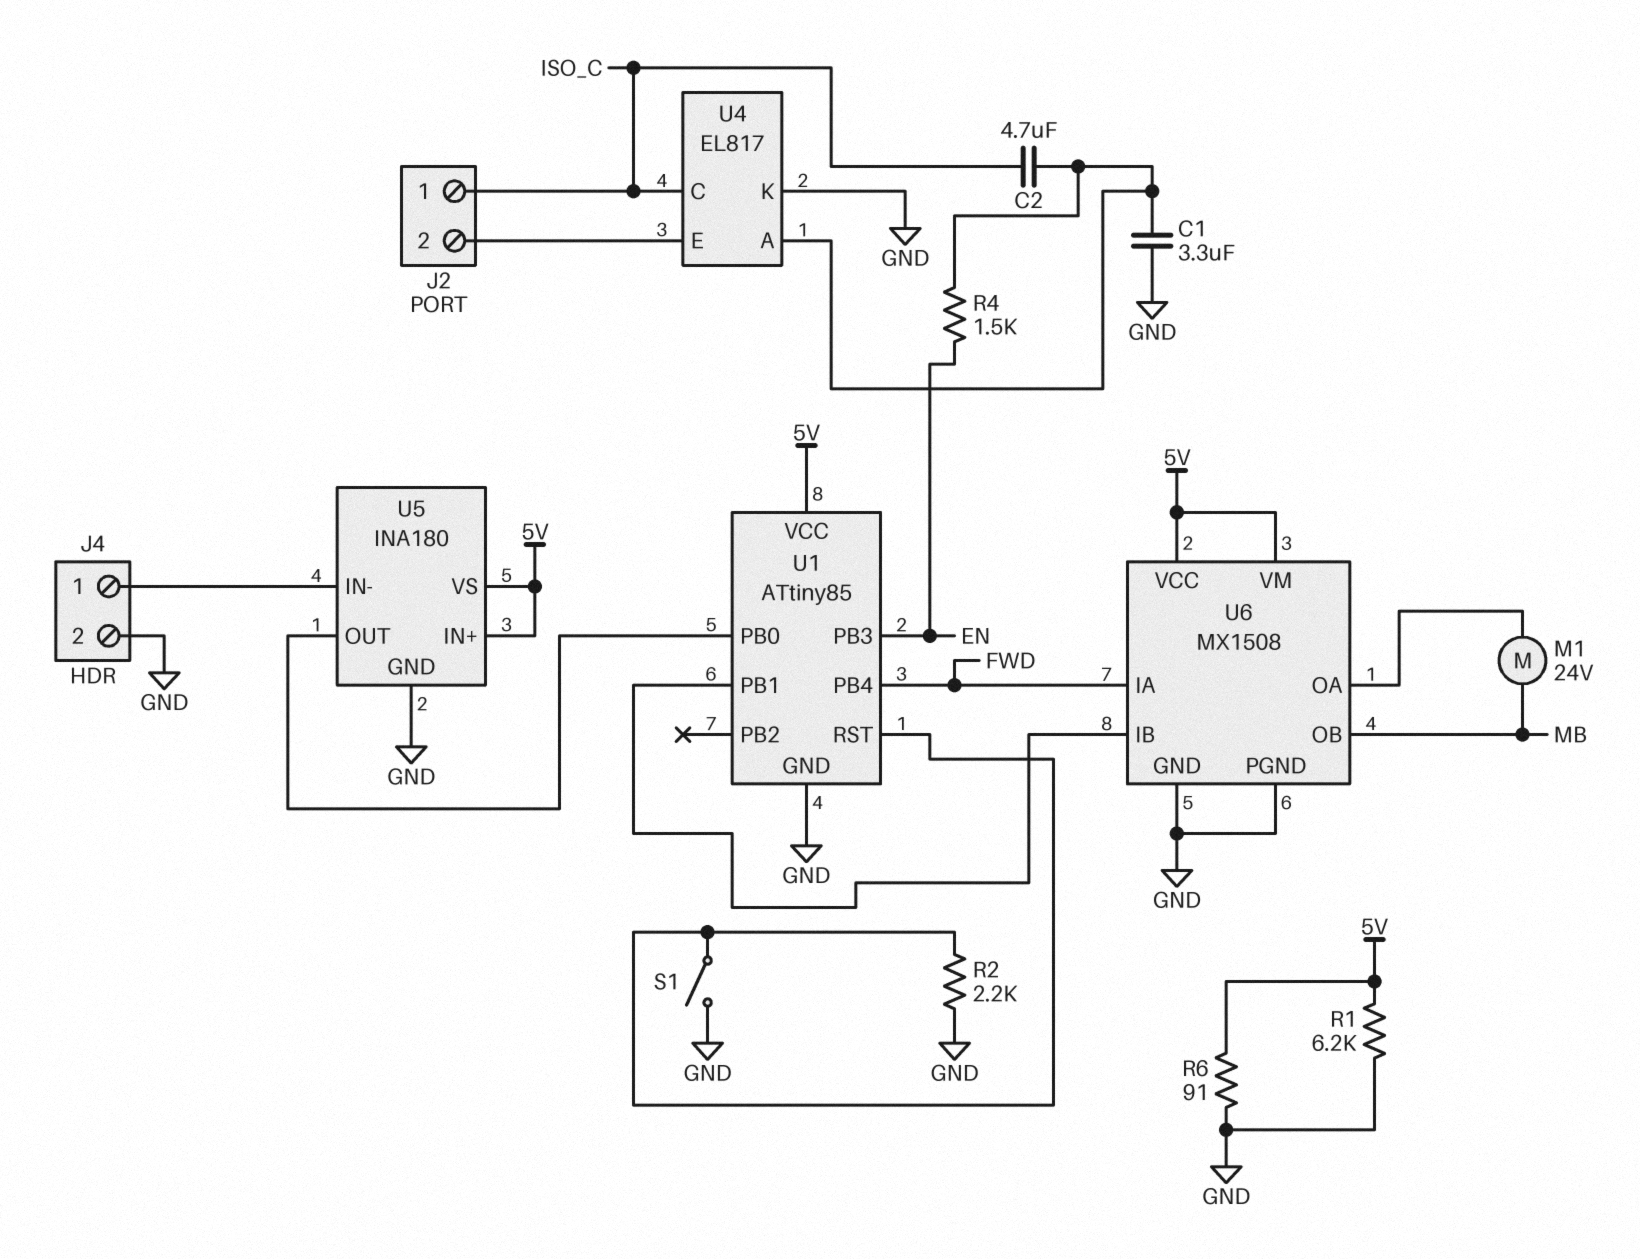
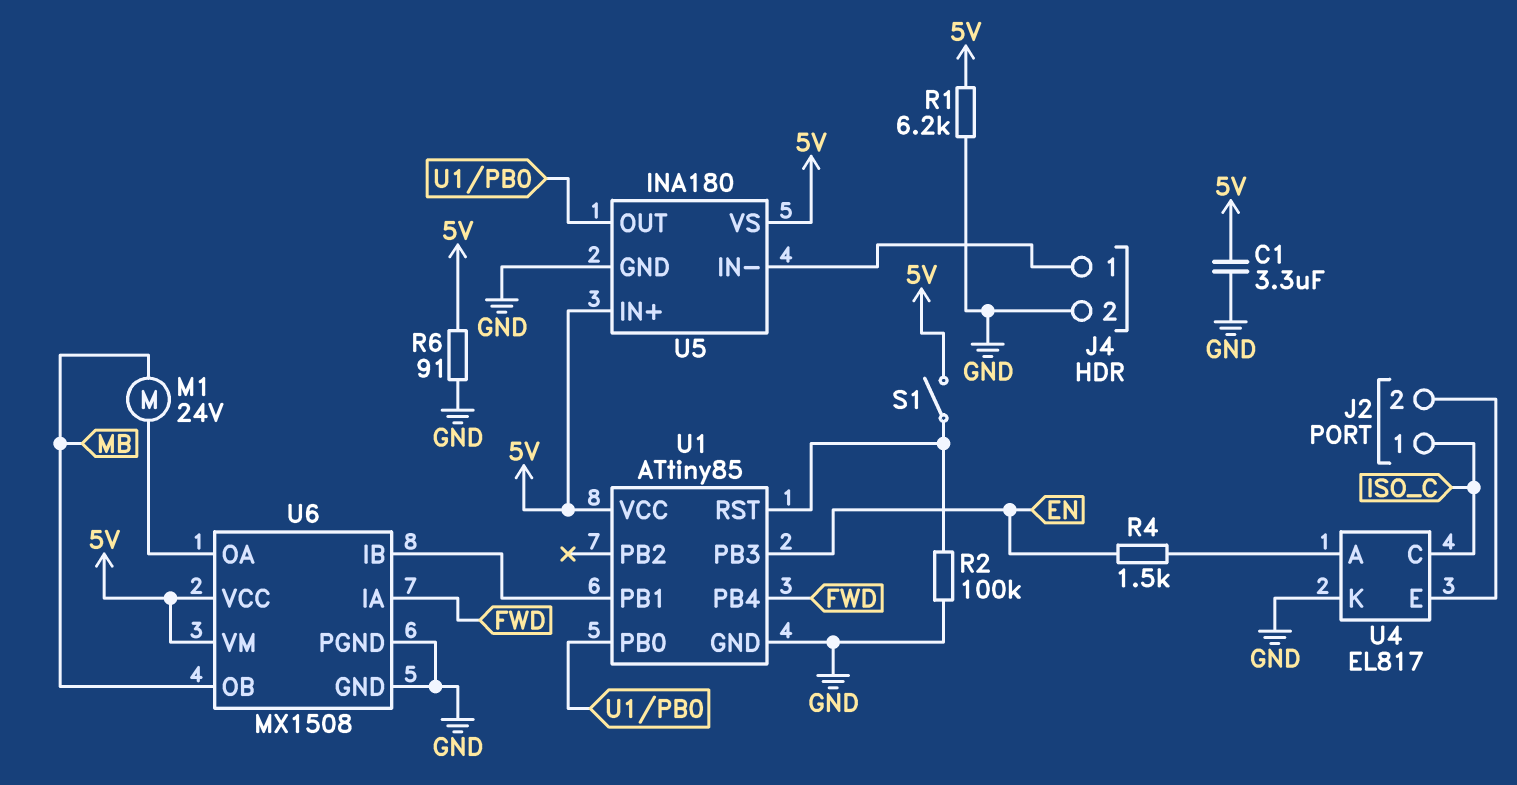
C1: 3.3uF (GND, U4/A) -> 3.3uF (5V, GND)
C2: 4.7uF (ISO_C, U4/A) -> none
R2: 2.2k (GND, U1/RST) -> 100k (GND, U1/RST)
S1: switch (GND, U1/RST) -> switch (5V, U1/RST)

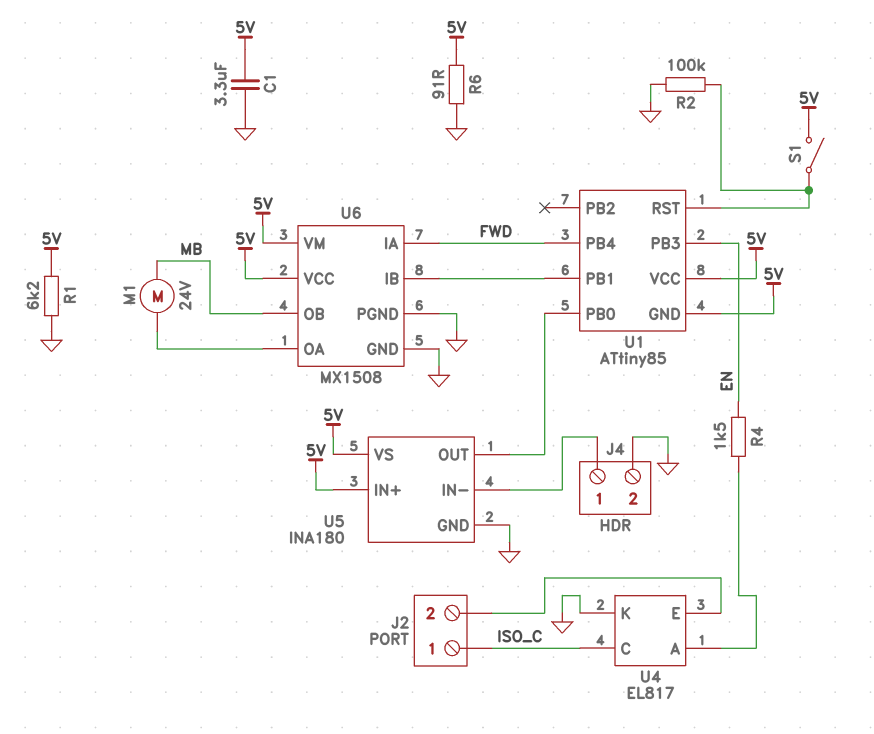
U1 pin GND: GND -> 5V

